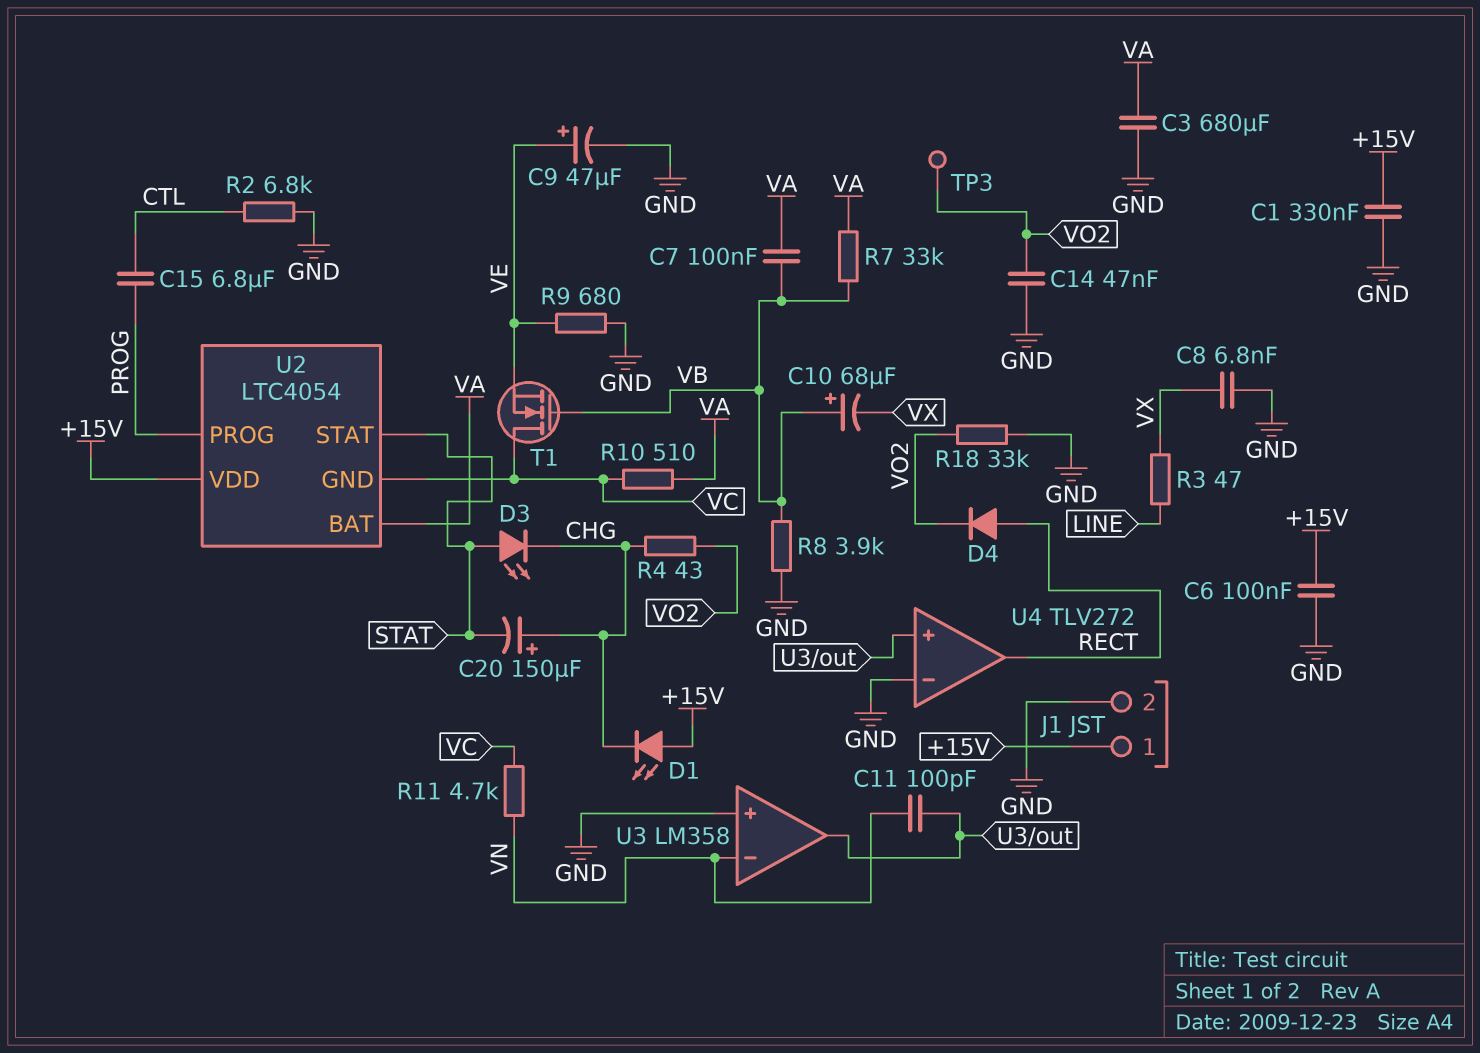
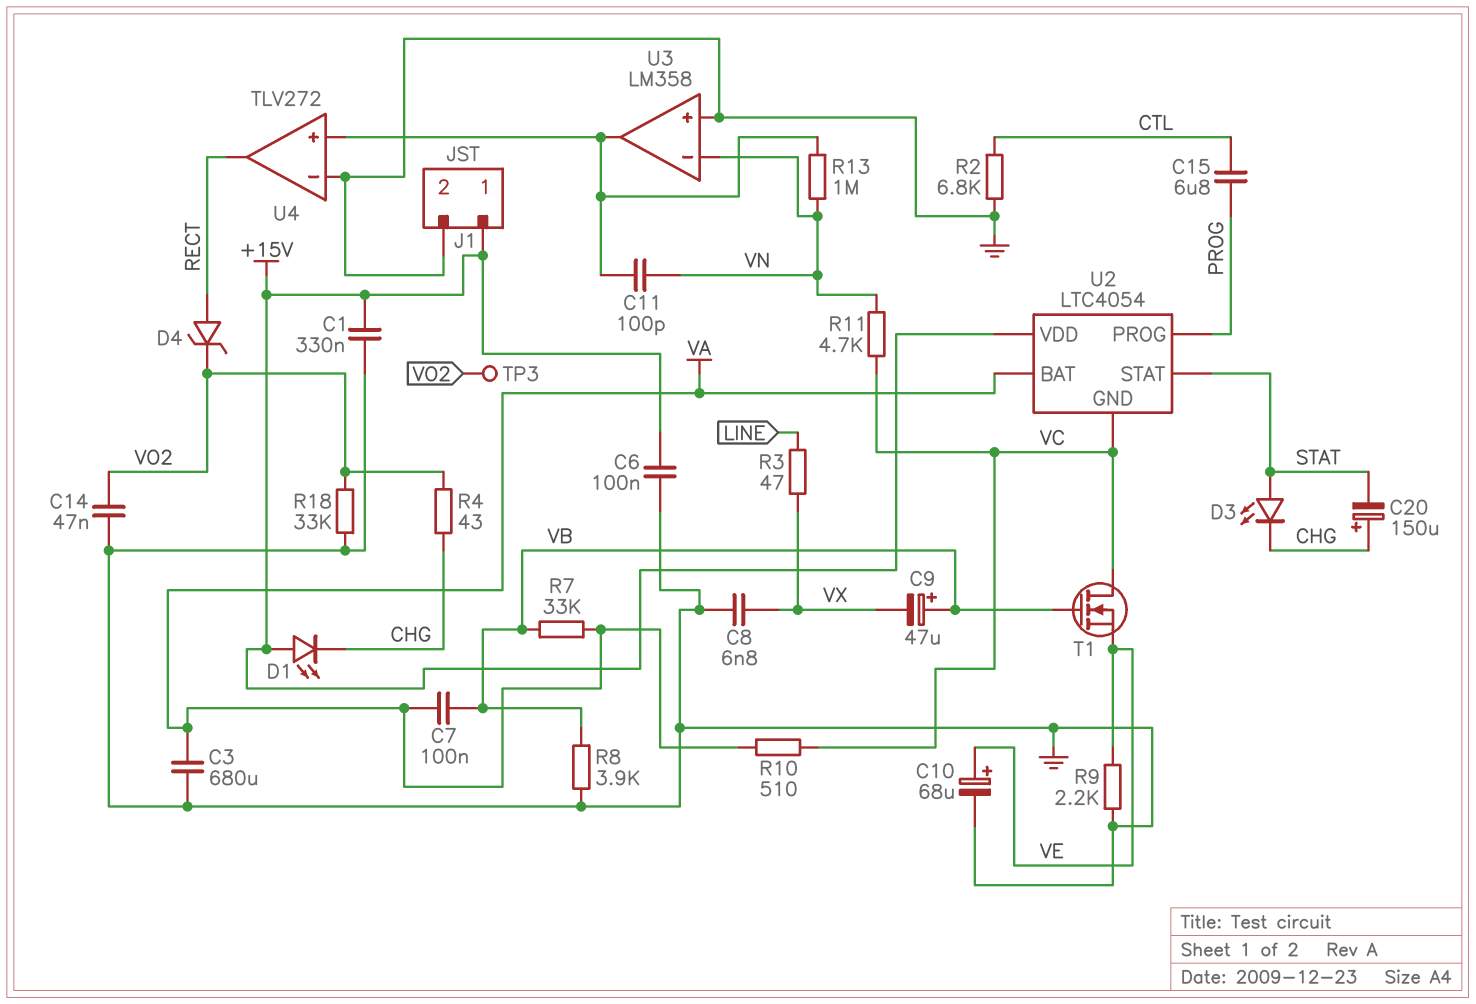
C9: 47uF (plus VE, minus GND) -> 47uF (plus VB, minus VX)
C10: 68uF (plus VB, minus VX) -> 68uF (plus VE, minus GND)
D4: diode (A RECT, K VO2) -> zener (A RECT, K VO2)
R9: 680 (GND, VE) -> 2.2k (GND, VE)
R13: none -> 1M (U3/out, VN)

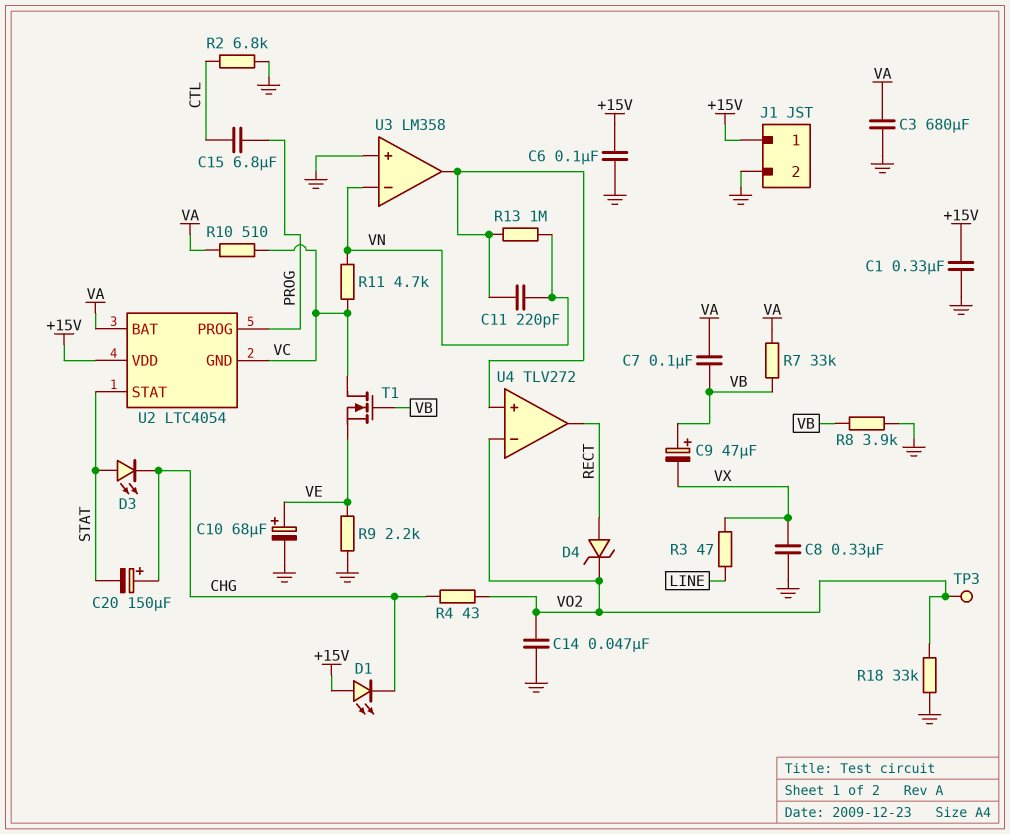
C8: 6.8nF (GND, VX) -> 330nF (GND, VX)
C11: 100pF (U3/out, VN) -> 220pF (U3/out, VN)
U4 pin in-: GND -> VO2

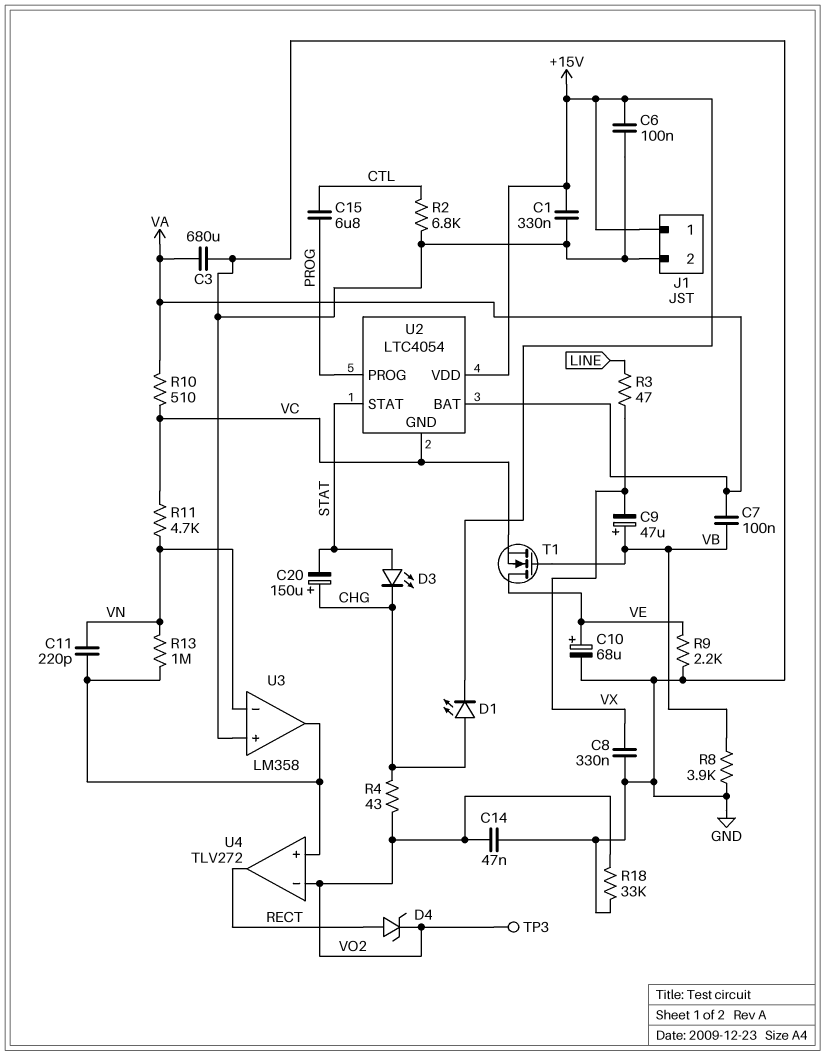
D1: LED (A +15V, K CHG) -> LED (A CHG, K +15V)
R7: 33k (VA, VB) -> none
T1: NMOS (G VB, D VC, S VE) -> NMOS (G VB, D VE, S VC)

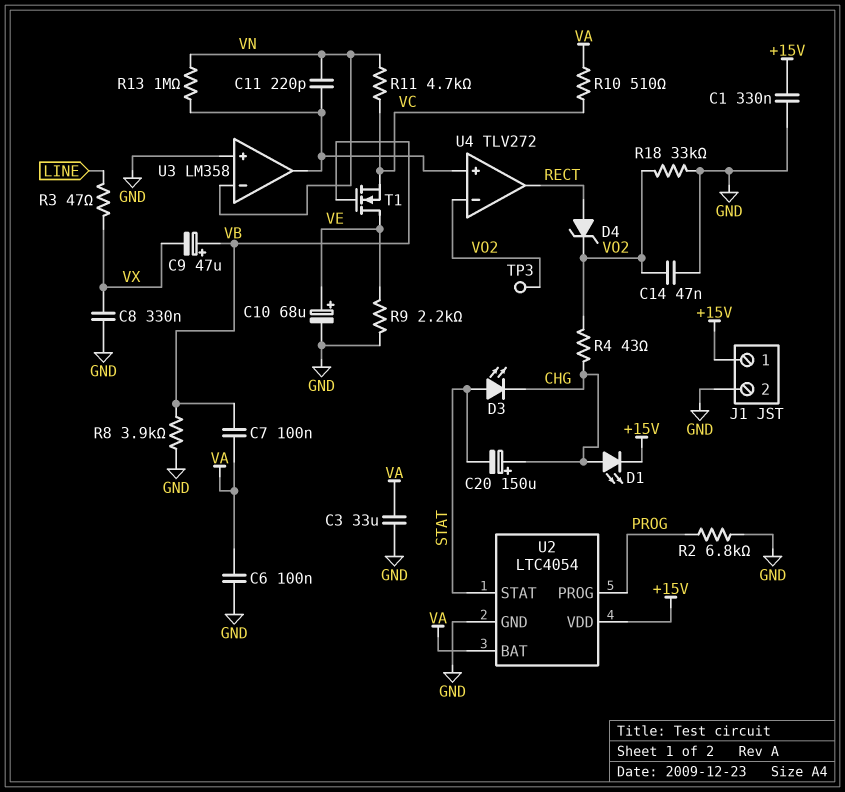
C3: 680uF (GND, VA) -> 33uF (GND, VA)
C6: 100nF (+15V, GND) -> 100nF (GND, VA)
C15: 6.8uF (CTL, PROG) -> none
R2: 6.8k (CTL, GND) -> 6.8k (GND, PROG)
U2 pin GND: VC -> GND

